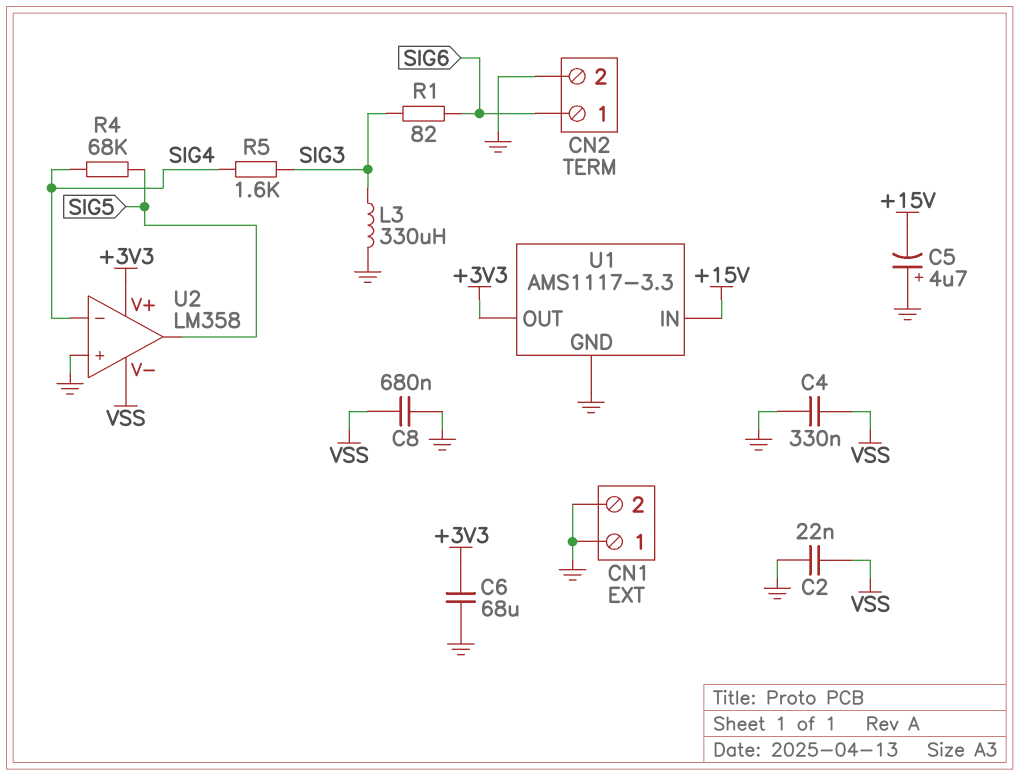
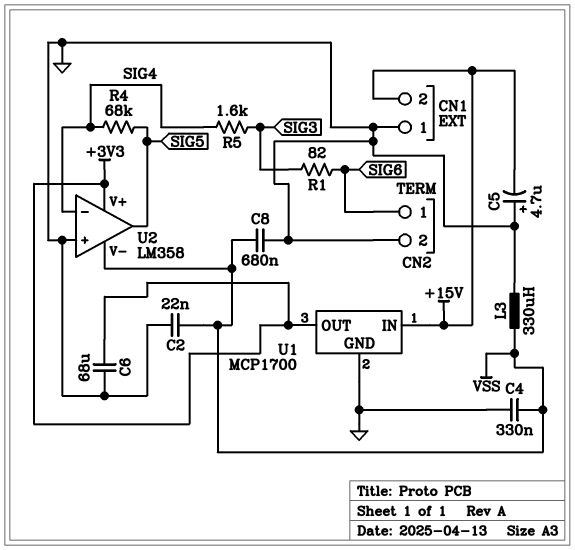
CN1 pin 2: GND -> +15V
L3: 330uH (GND, SIG3) -> 330uH (GND, VSS)
U1: AMS1117-3.3 -> MCP1700

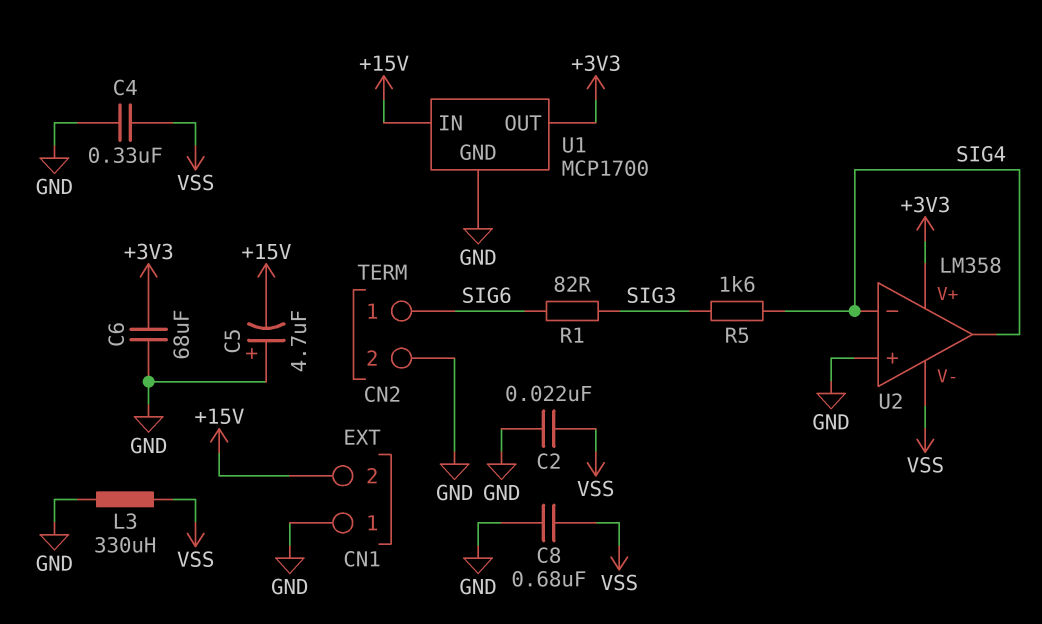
R4: 68k (SIG4, SIG5) -> none
U2 pin out: SIG5 -> SIG4

